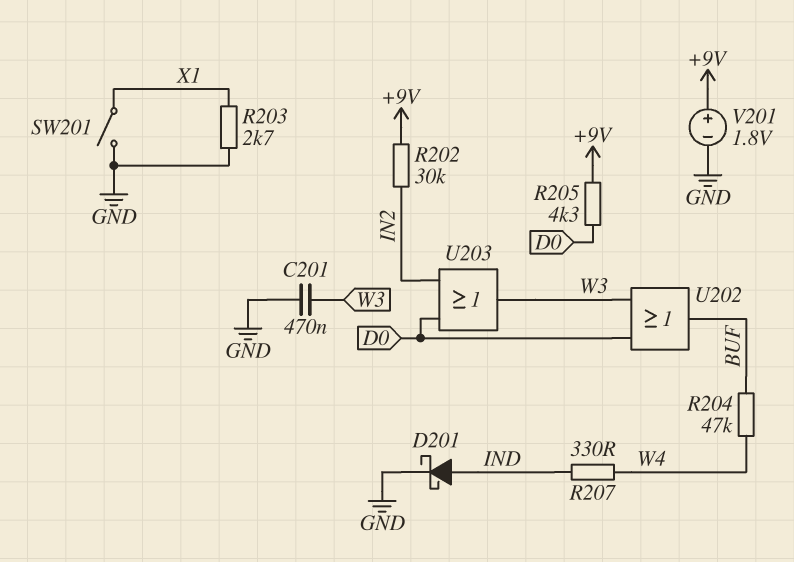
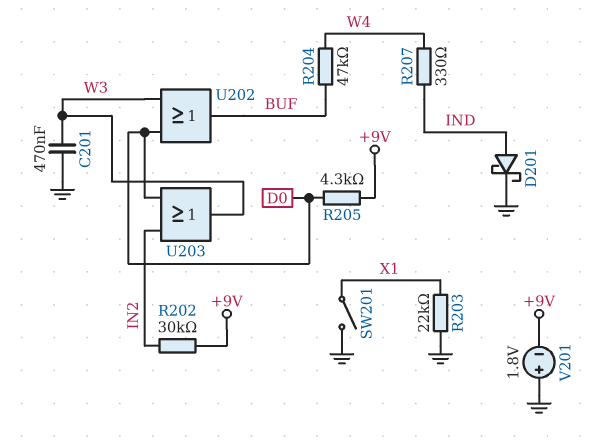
R203: 2.7k (GND, X1) -> 22k (GND, X1)
V201: 1.8V (plus +9V, minus GND) -> 1.8V (plus GND, minus +9V)

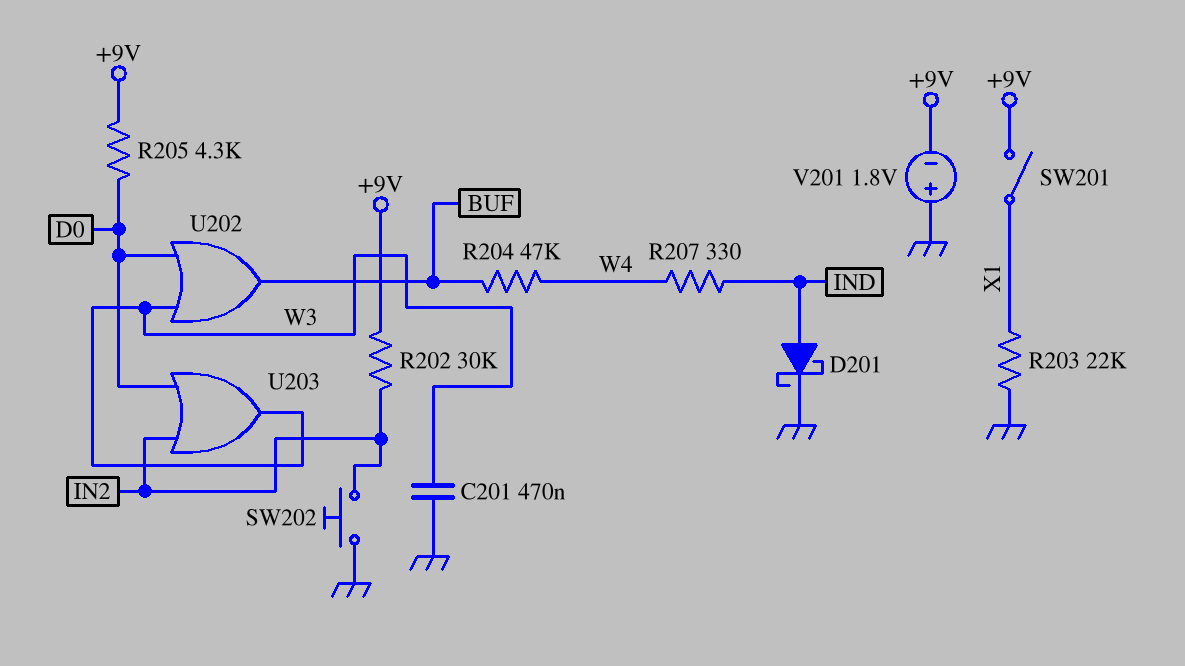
SW201: switch (GND, X1) -> switch (+9V, X1)
SW202: none -> button (GND, IN2)

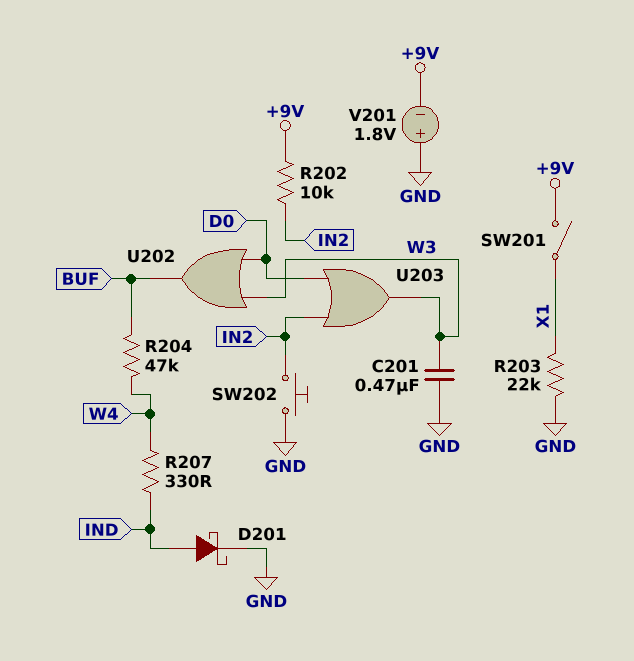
R202: 30k (+9V, IN2) -> 10k (+9V, IN2)
R205: 4.3k (+9V, D0) -> none

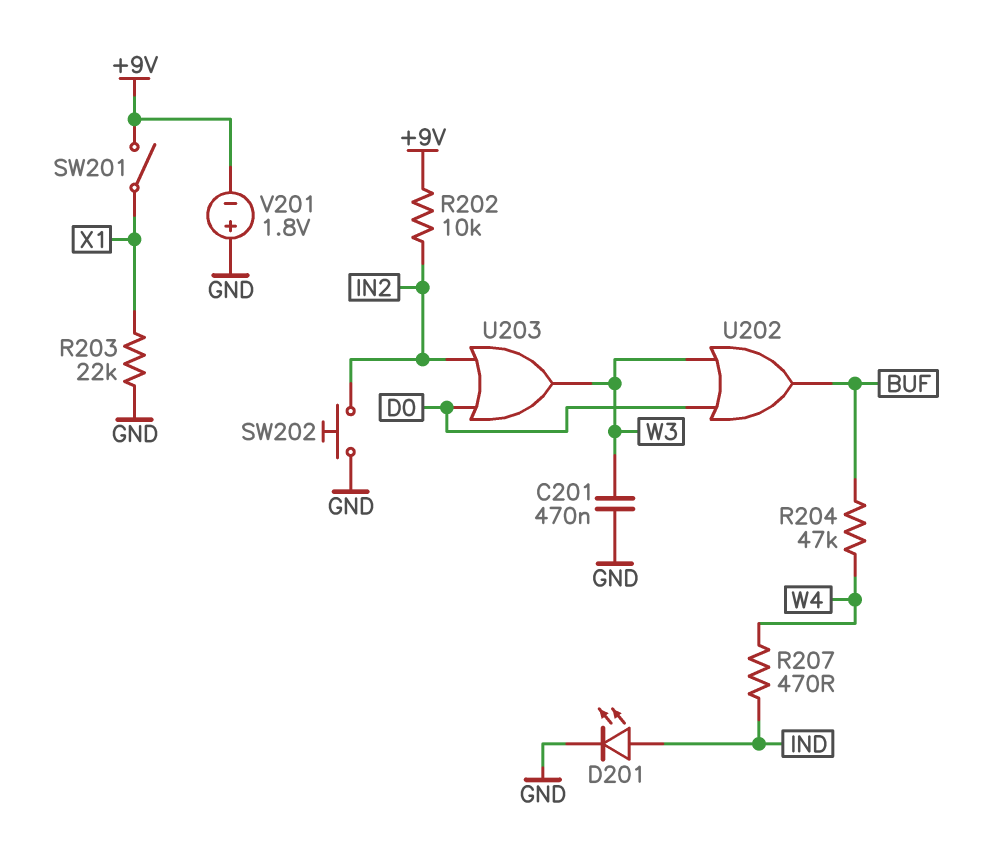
D201: schottky (A IND, K GND) -> LED (A IND, K GND)
R207: 330 (IND, W4) -> 470 (IND, W4)

